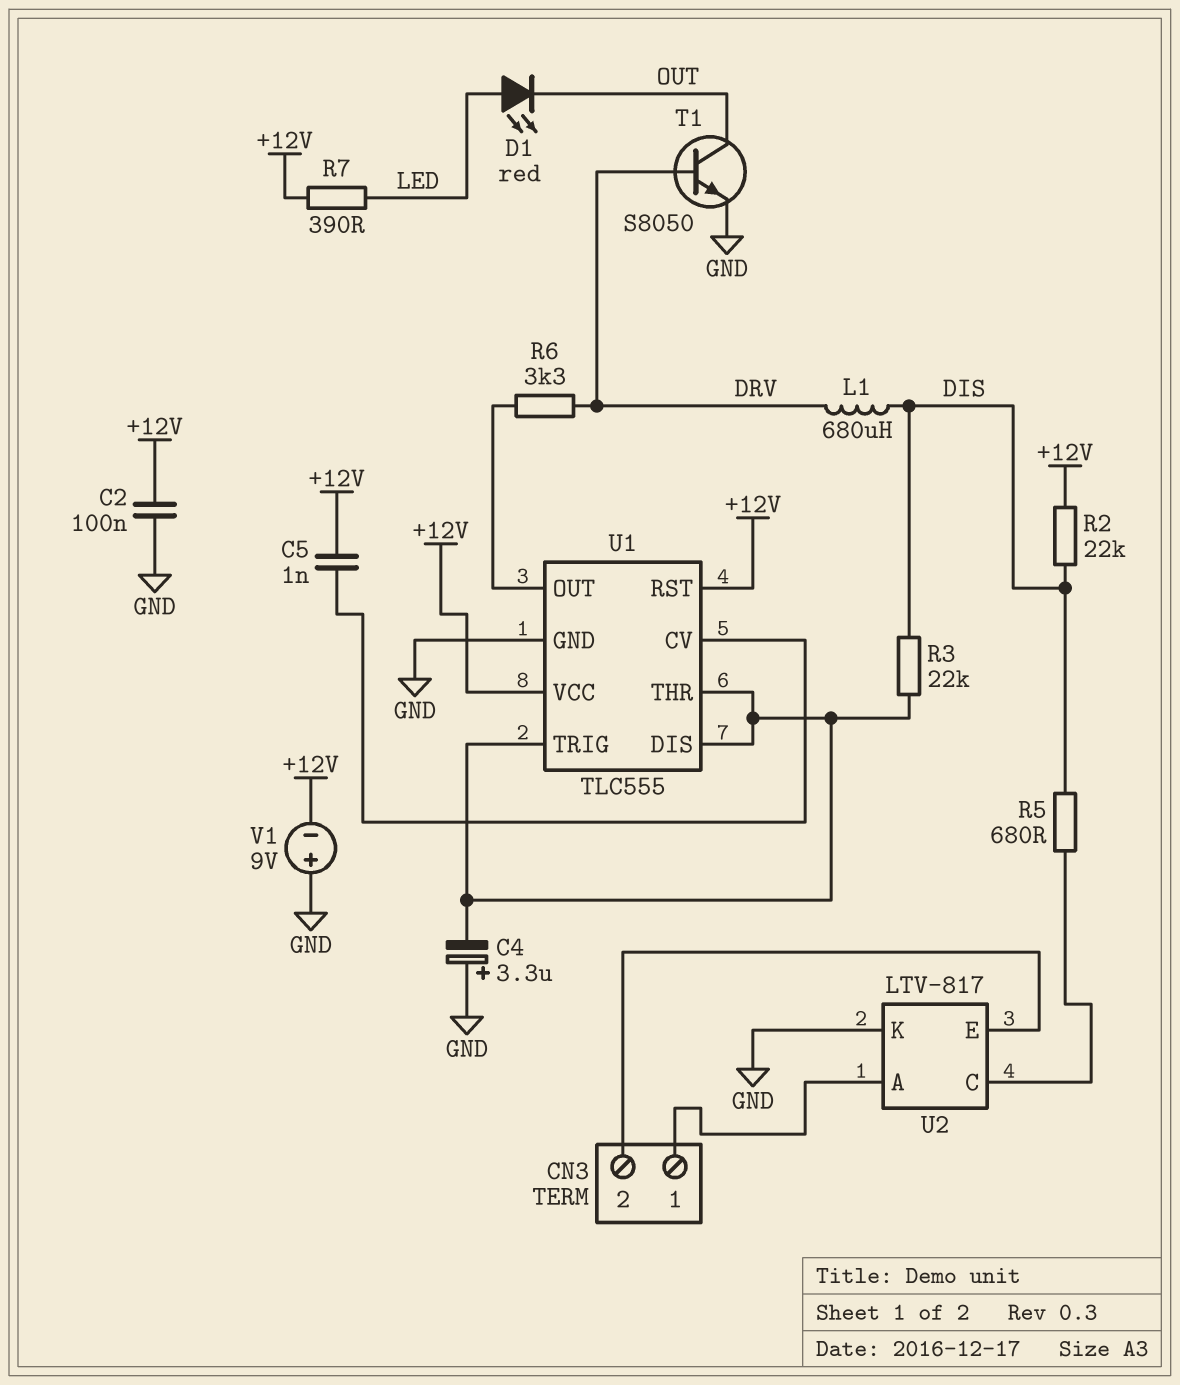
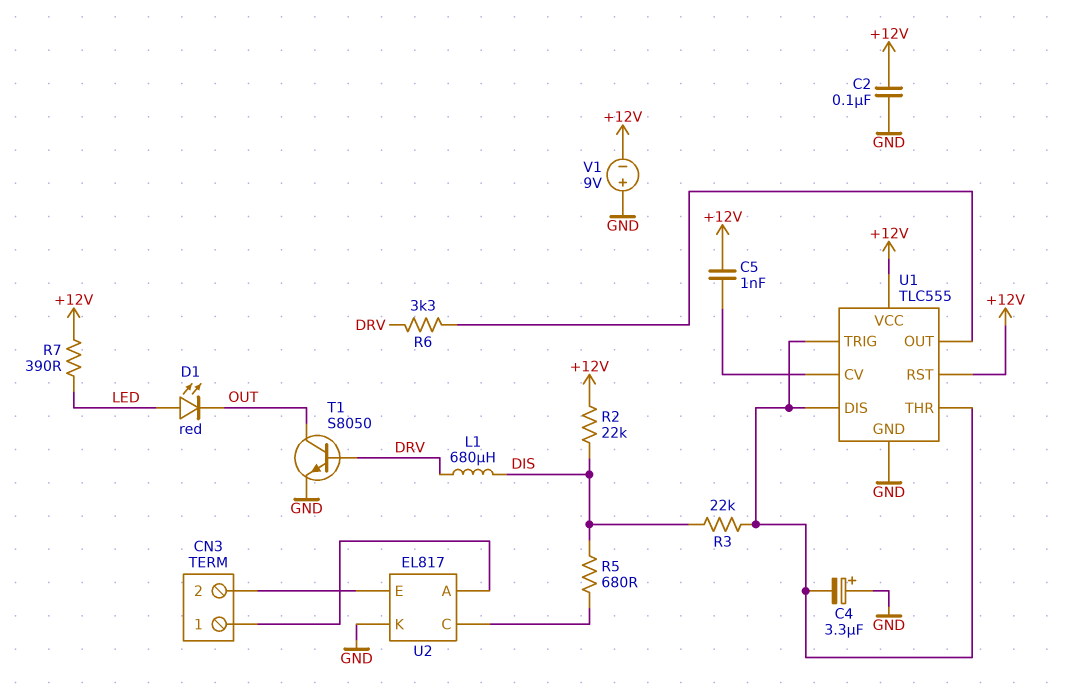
U2: LTV-817 -> EL817

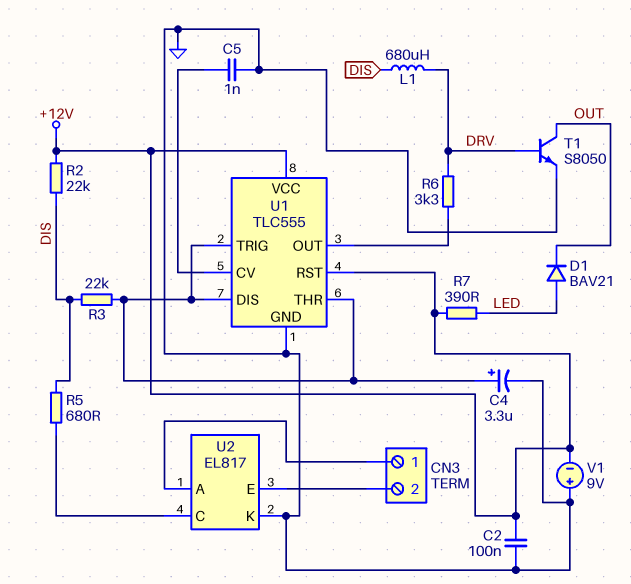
C4: 3.3uF (plus GND, minus U1/DIS) -> 3.3uF (plus U1/DIS, minus GND)
C5: 1nF (+12V, U1/CV) -> 1nF (GND, U1/CV)
D1: LED red (A LED, K OUT) -> diode BAV21 (A LED, K OUT)

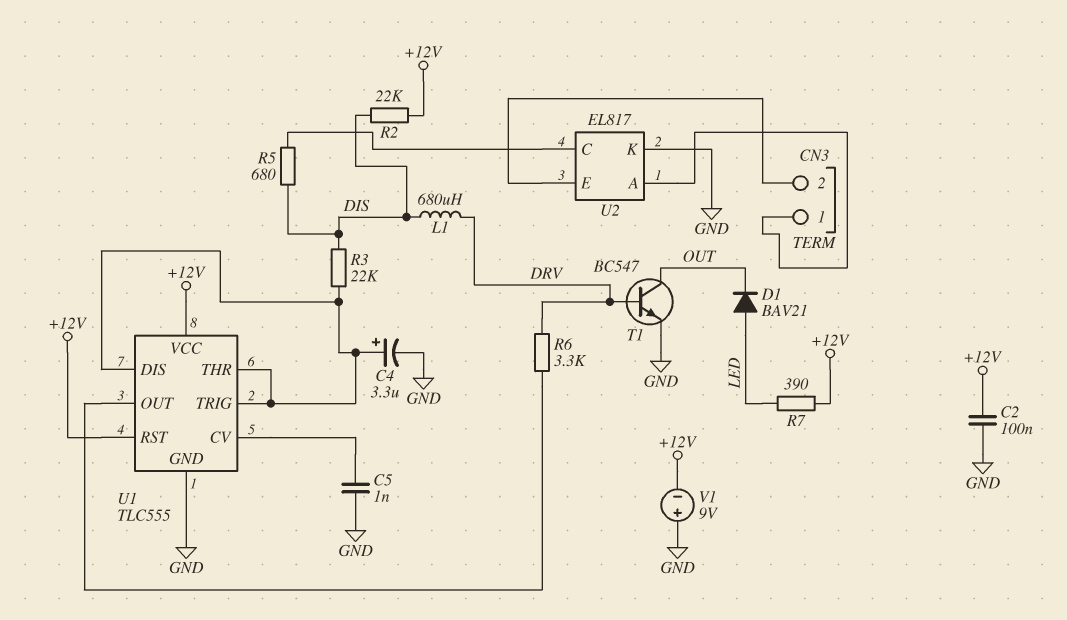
T1: NPN S8050 (B DRV, C OUT, E GND) -> NPN BC547 (B DRV, C OUT, E GND)

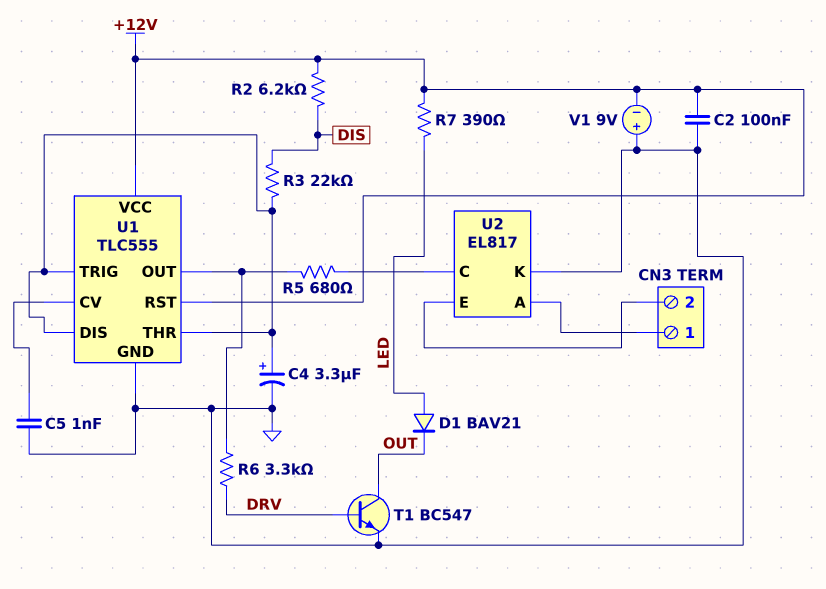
L1: 680uH (DIS, DRV) -> none
R2: 22k (+12V, DIS) -> 6.2k (+12V, DIS)
R5: 680 (DIS, U2/C) -> 680 (U1/OUT, U2/C)

